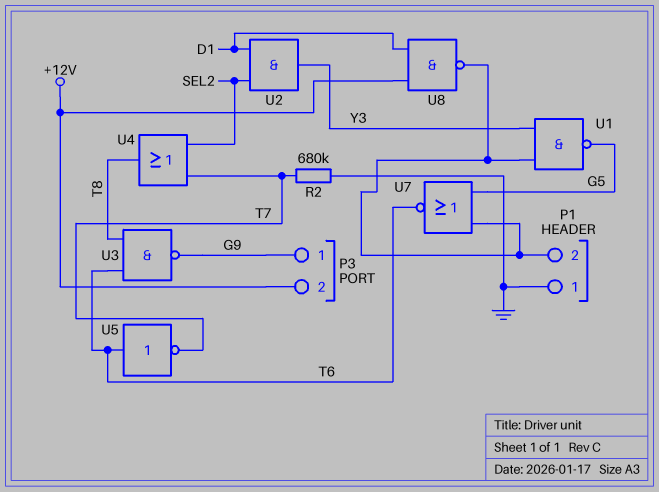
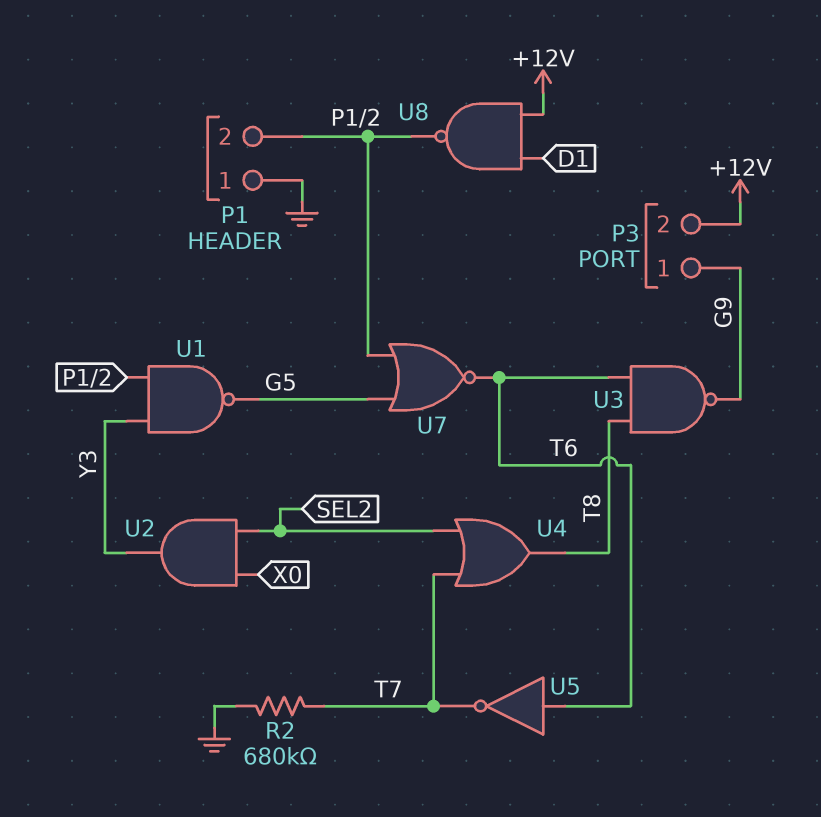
U2: AND (in D1, in SEL2, out Y3) -> AND (in SEL2, in X0, out Y3)

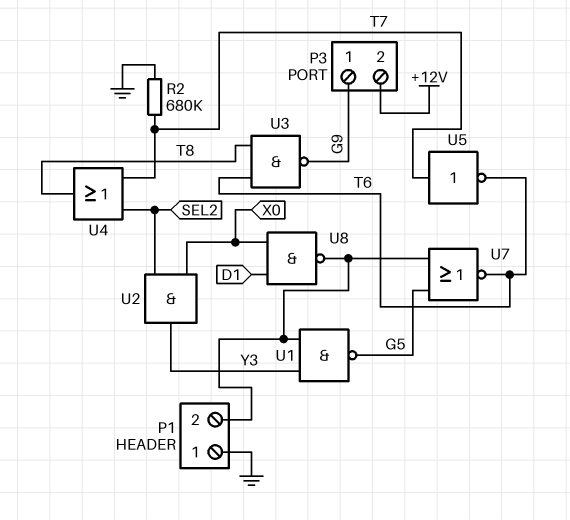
U5: NOT (in T6, out T7) -> NOT (in T7, out T6)
U8: NAND (in +12V, in D1, out P1/2) -> NAND (in D1, in X0, out P1/2)

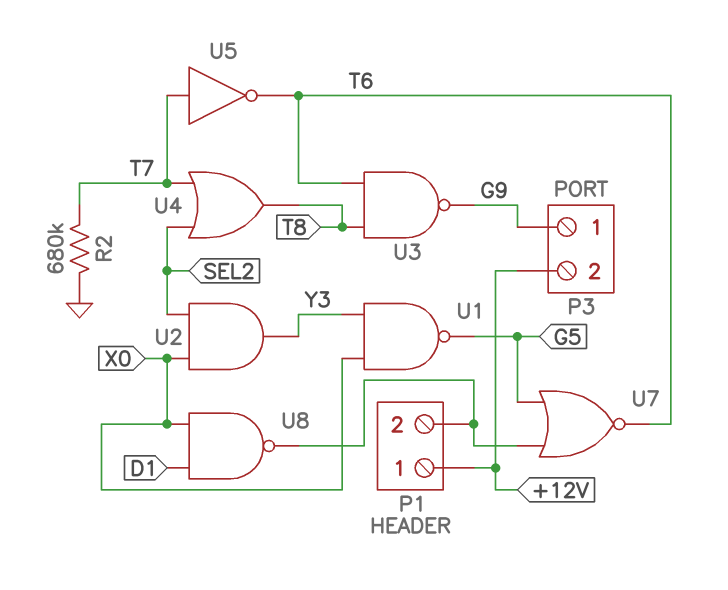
P1 pin 1: GND -> +12V
U1: NAND (in P1/2, in Y3, out G5) -> NAND (in X0, in Y3, out G5)

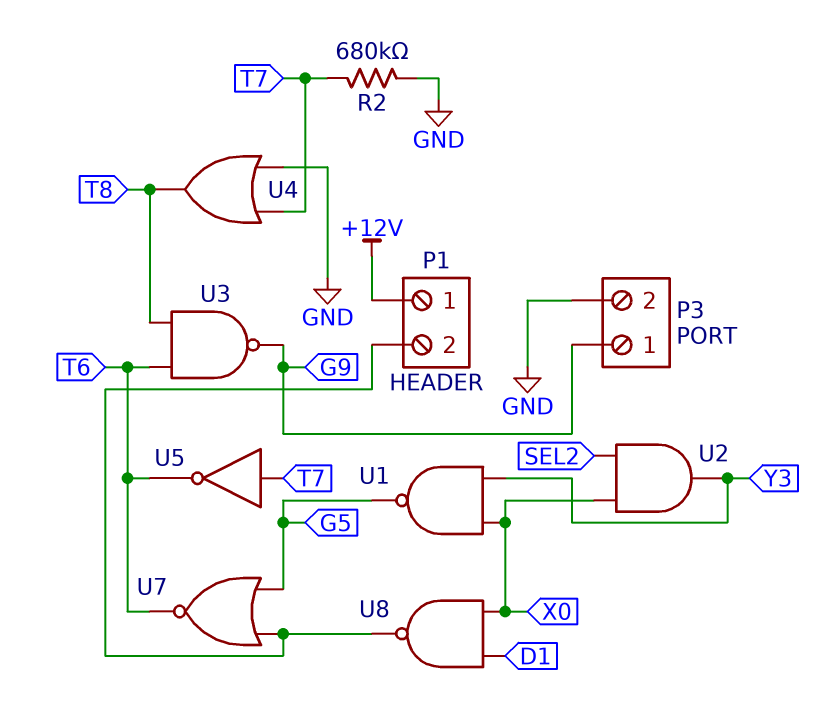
P3 pin 2: +12V -> GND
U4: OR (in SEL2, in T7, out T8) -> OR (in GND, in T7, out T8)

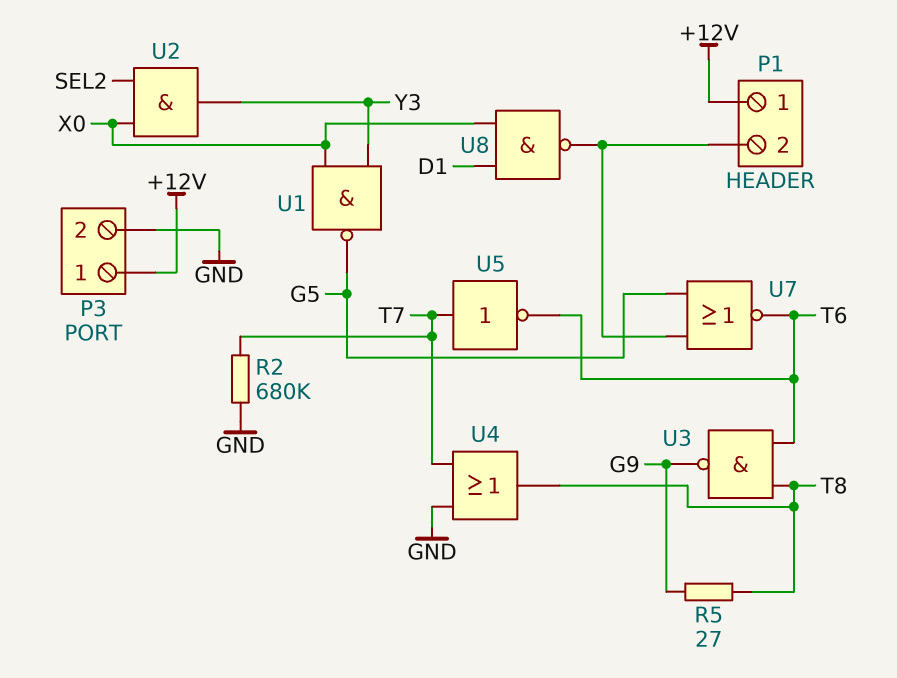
P3 pin 1: G9 -> +12V
R5: none -> 27 (G9, T8)

